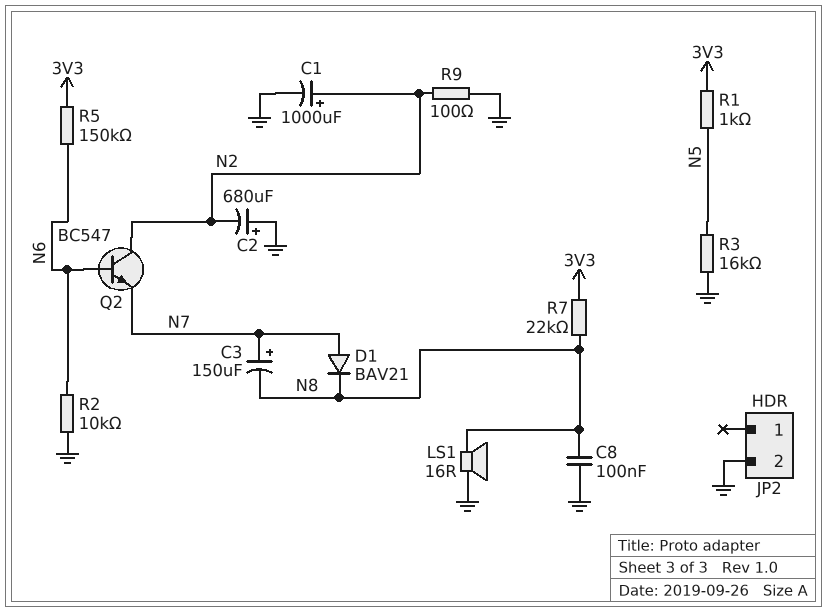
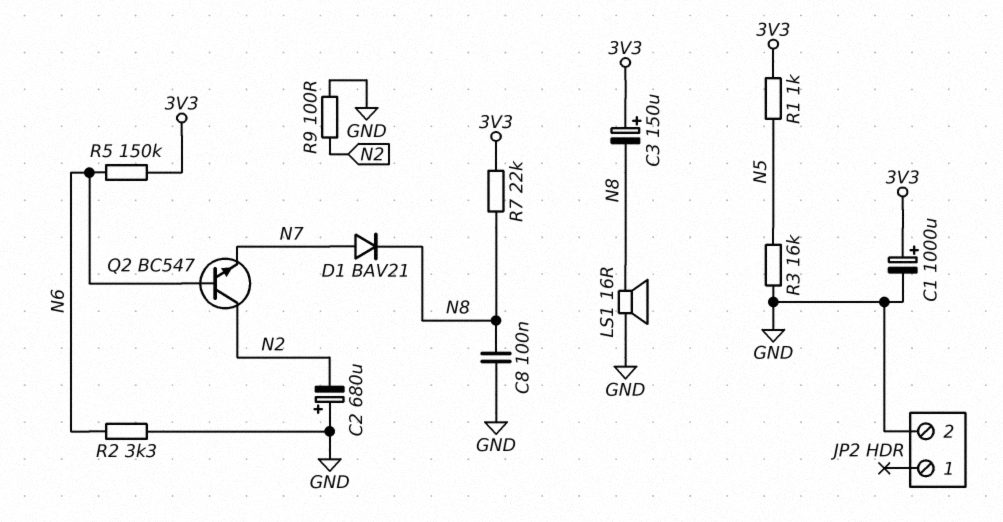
C1: 1000uF (plus N2, minus GND) -> 1000uF (plus 3V3, minus GND)
C3: 150uF (plus N7, minus N8) -> 150uF (plus 3V3, minus N8)
R2: 10k (GND, N6) -> 3.3k (GND, N6)

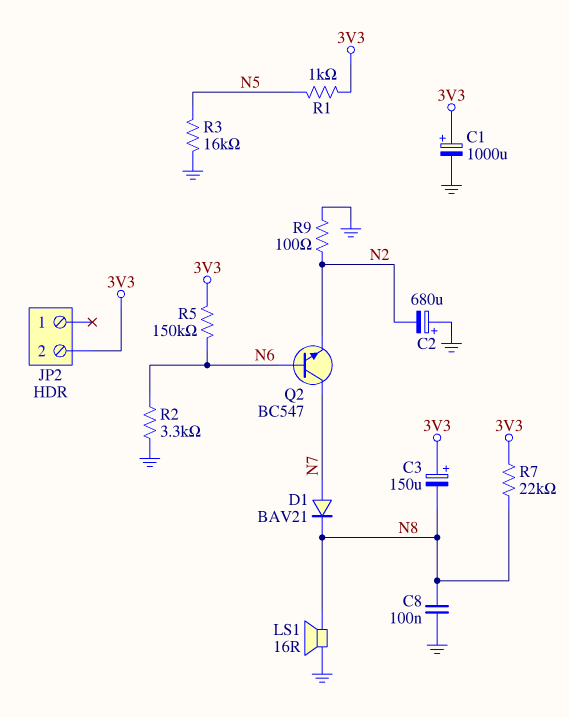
JP2 pin 2: GND -> 3V3
Q2: NPN BC547 (B N6, C N2, E N7) -> NPN BC547 (B N6, C N7, E N2)

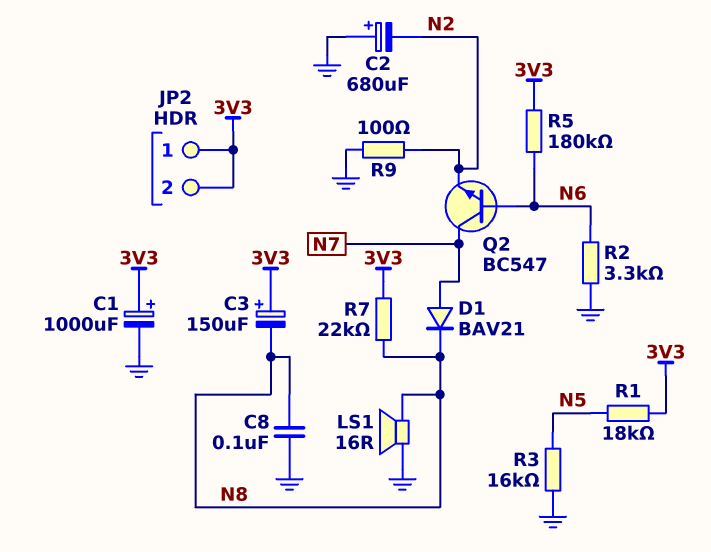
JP2 pin 1: none -> 3V3
R1: 1k (3V3, N5) -> 18k (3V3, N5)
R5: 150k (3V3, N6) -> 180k (3V3, N6)

